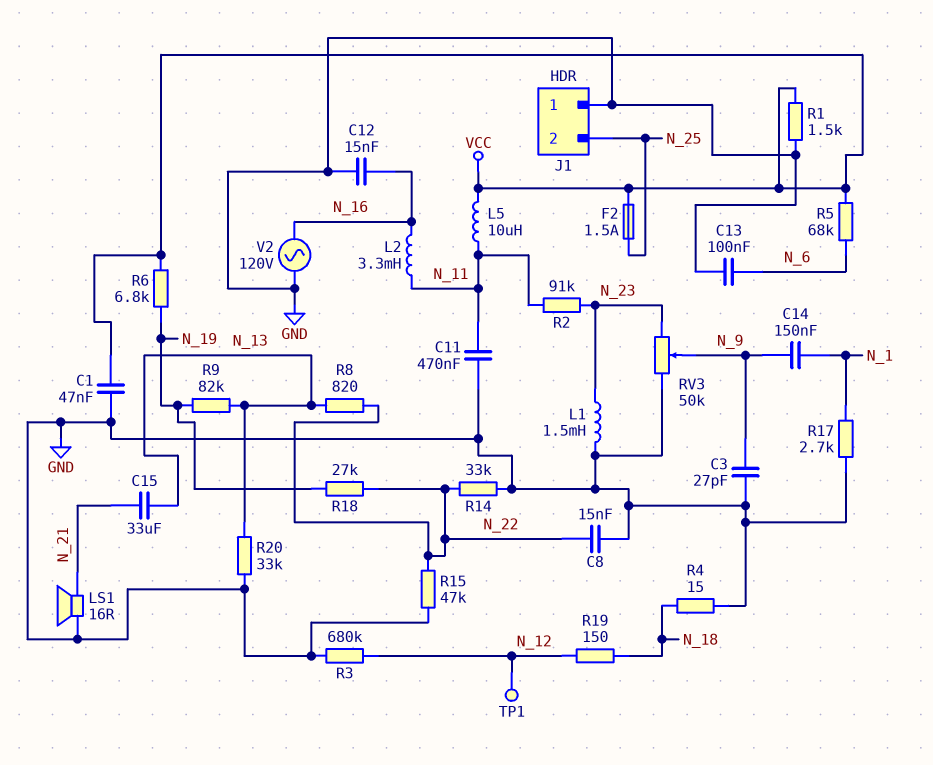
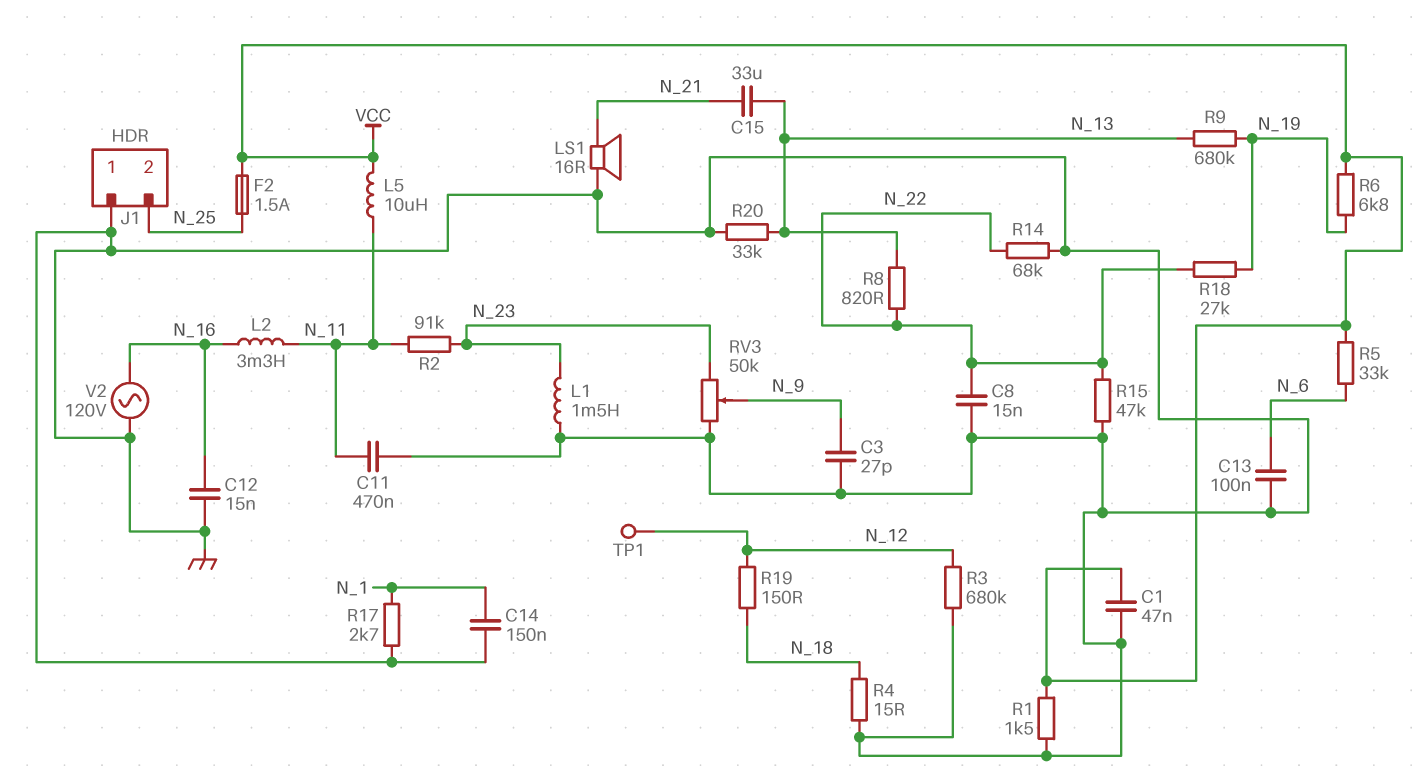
C14: 150nF (N_1, N_9) -> 150nF (GND, N_1)
R5: 68k (N_6, VCC) -> 33k (N_6, VCC)
R9: 82k (N_13, N_19) -> 680k (N_13, N_19)
R14: 33k (GND, N_22) -> 68k (GND, N_22)

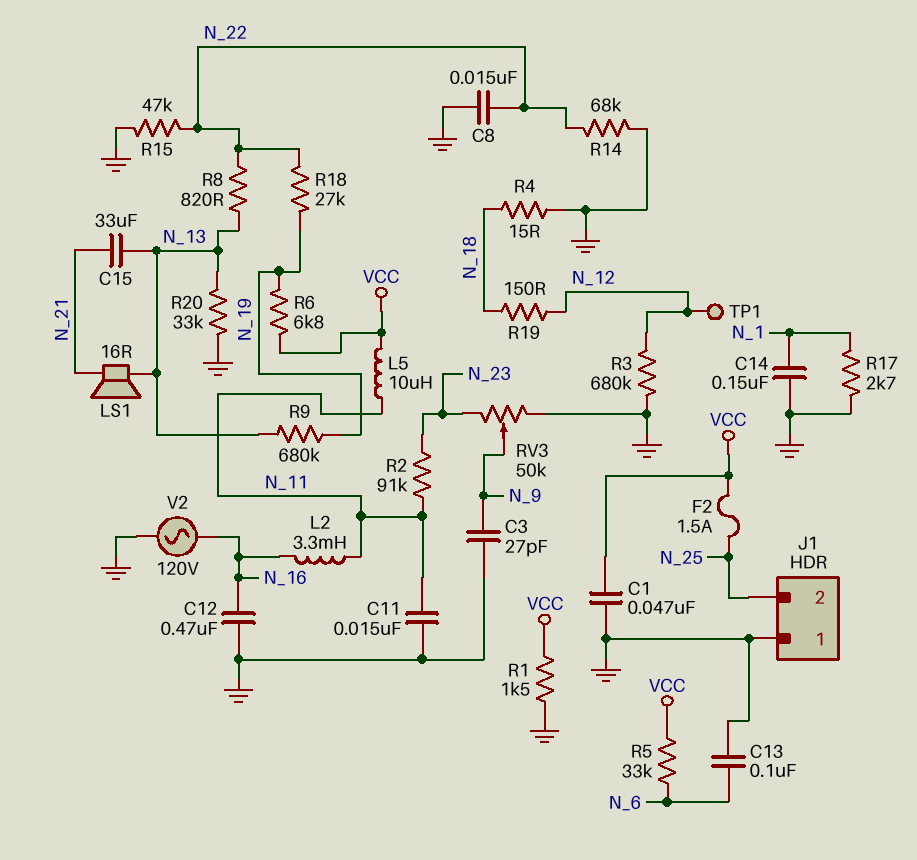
C11: 470nF (GND, N_11) -> 15nF (GND, N_11)
C12: 15nF (GND, N_16) -> 470nF (GND, N_16)
L1: 1.5mH (GND, N_23) -> none
LS1: speaker 16R (GND, N_21) -> speaker 16R (N_13, N_21)

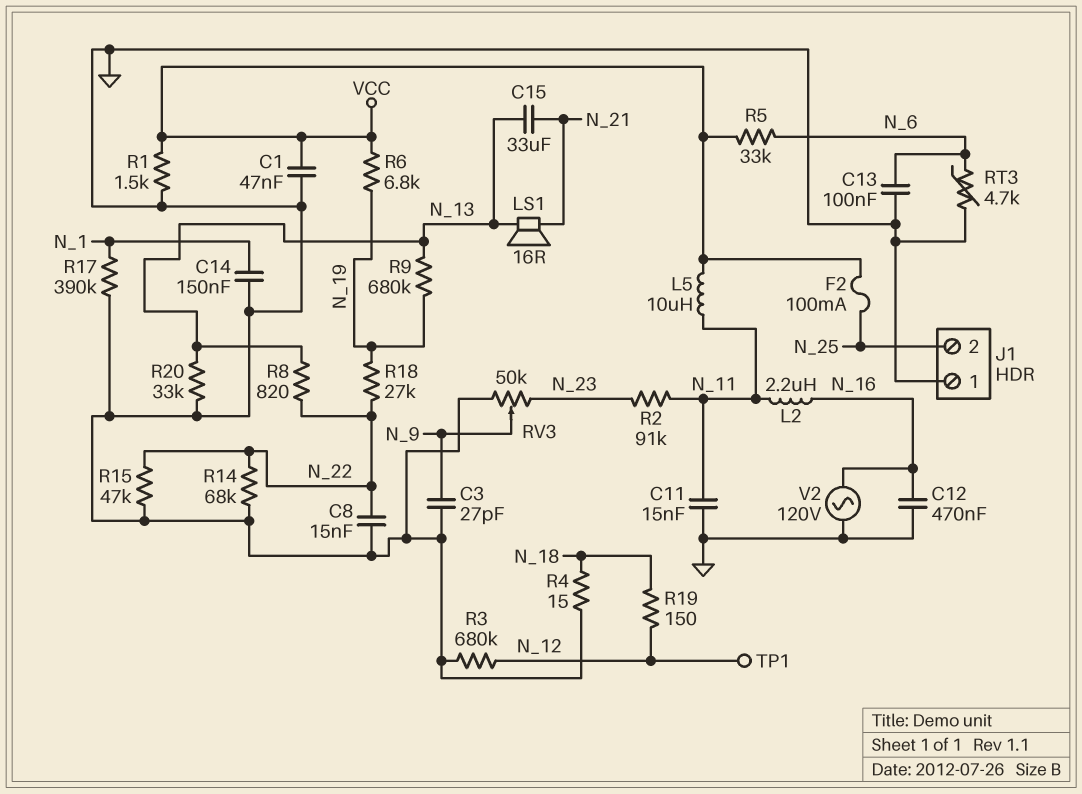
F2: 1.5A (N_25, VCC) -> 100mA (N_25, VCC)
L2: 3.3mH (N_11, N_16) -> 2.2uH (N_11, N_16)
R17: 2.7k (GND, N_1) -> 390k (GND, N_1)
RT3: none -> 4.7k (GND, N_6)

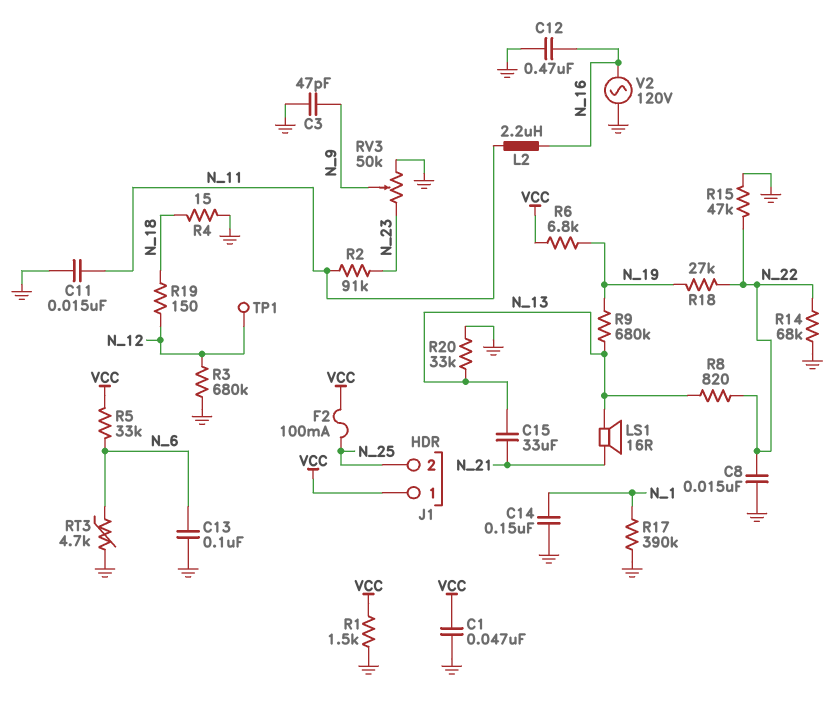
C3: 27pF (GND, N_9) -> 47pF (GND, N_9)
J1 pin 1: GND -> VCC
L5: 10uH (N_11, VCC) -> none

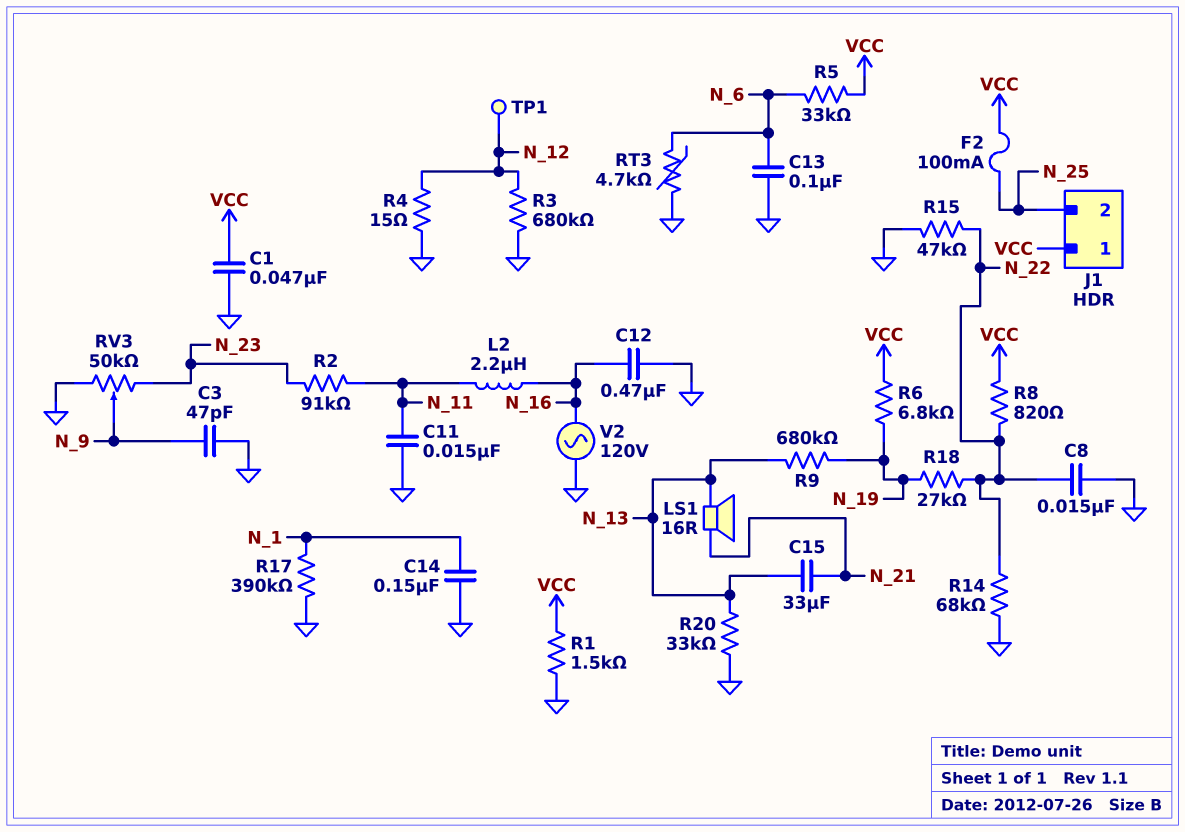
R4: 15 (GND, N_18) -> 15 (GND, N_12)
R8: 820 (N_13, N_22) -> 820 (N_22, VCC)
R19: 150 (N_12, N_18) -> none

